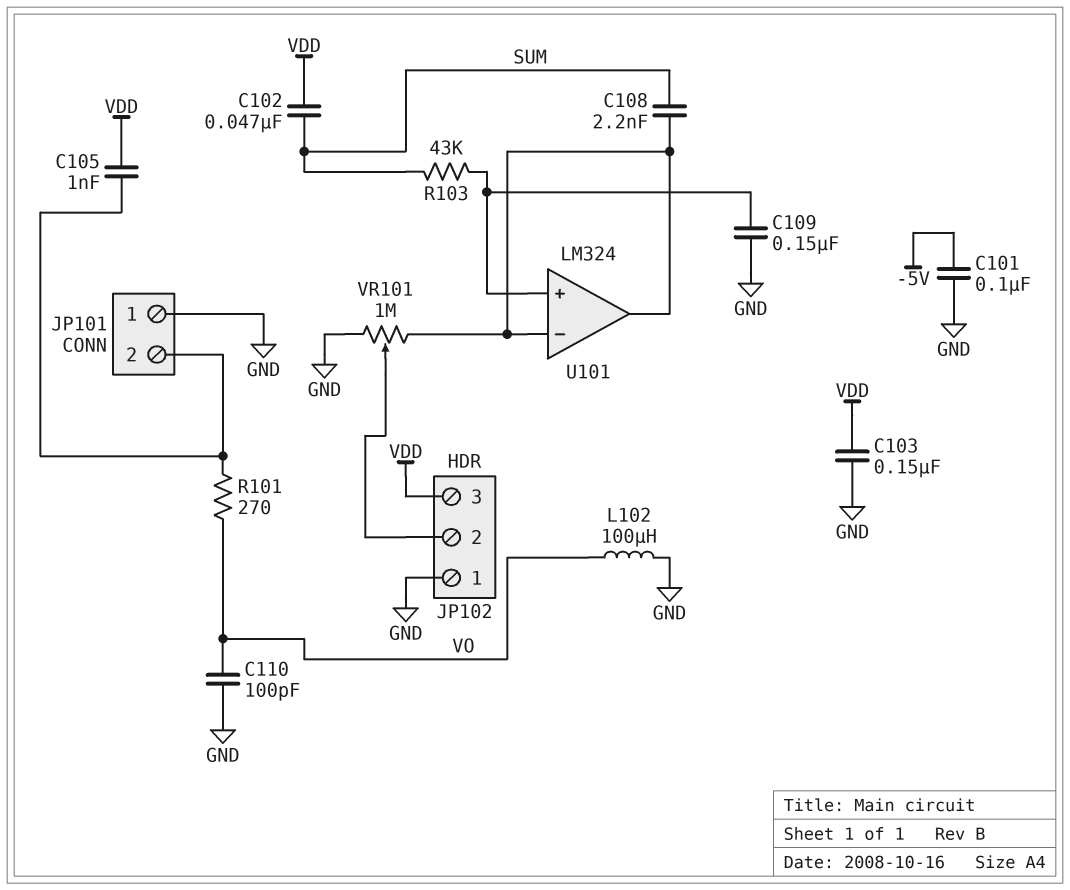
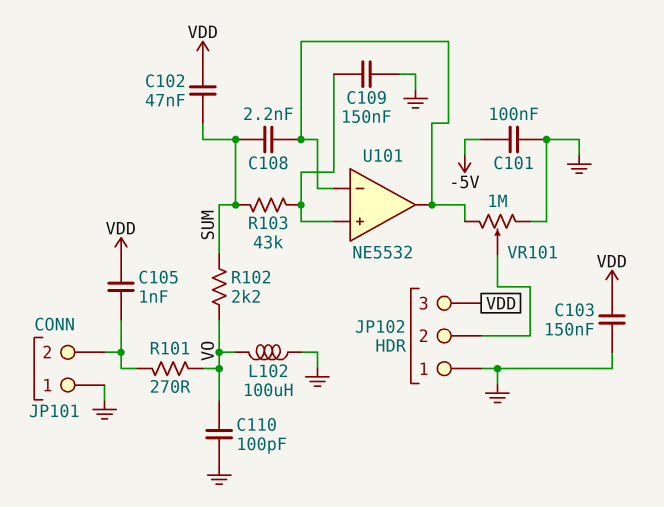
R102: none -> 2.2k (SUM, VO)
U101: LM324 -> NE5532

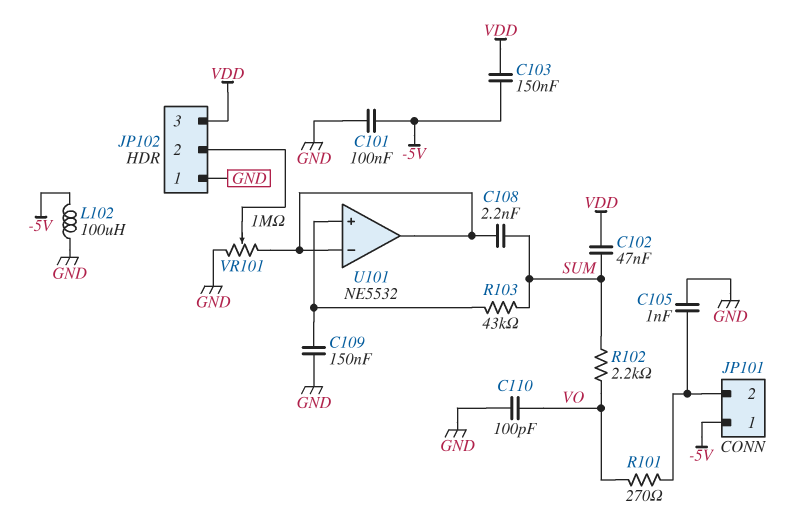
C103: 150nF (GND, VDD) -> 150nF (-5V, VDD)
C105: 1nF (JP101/2, VDD) -> 1nF (GND, JP101/2)
JP101 pin 1: GND -> -5V
L102: 100uH (GND, VO) -> 100uH (-5V, GND)

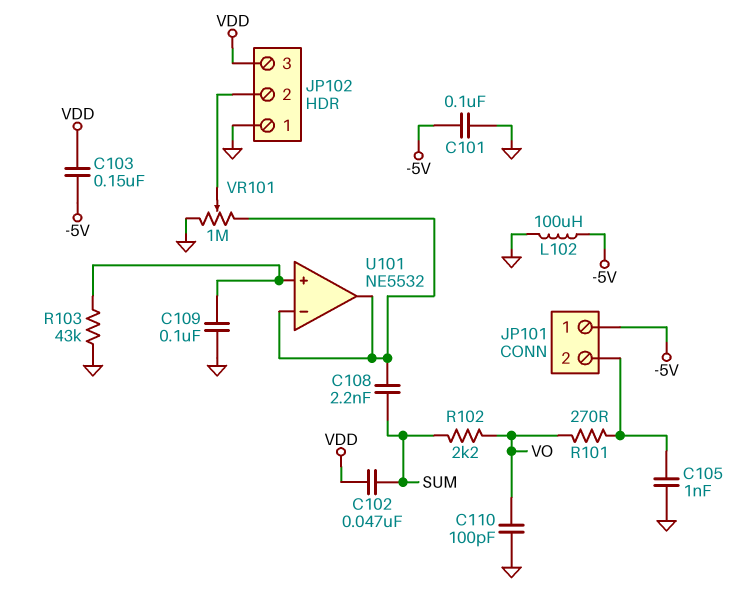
C109: 150nF (GND, U101/in+) -> 100nF (GND, U101/in+)
R103: 43k (SUM, U101/in+) -> 43k (GND, U101/in+)

